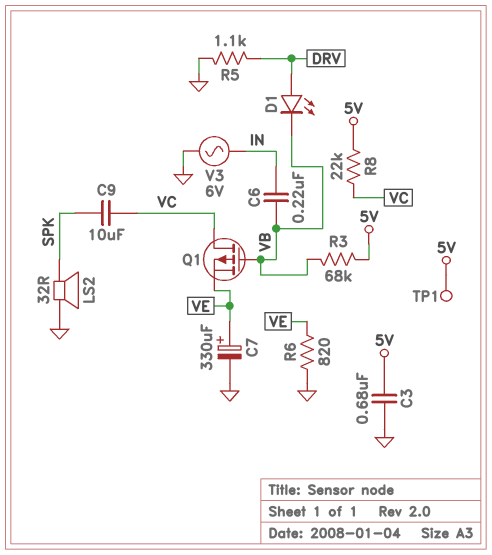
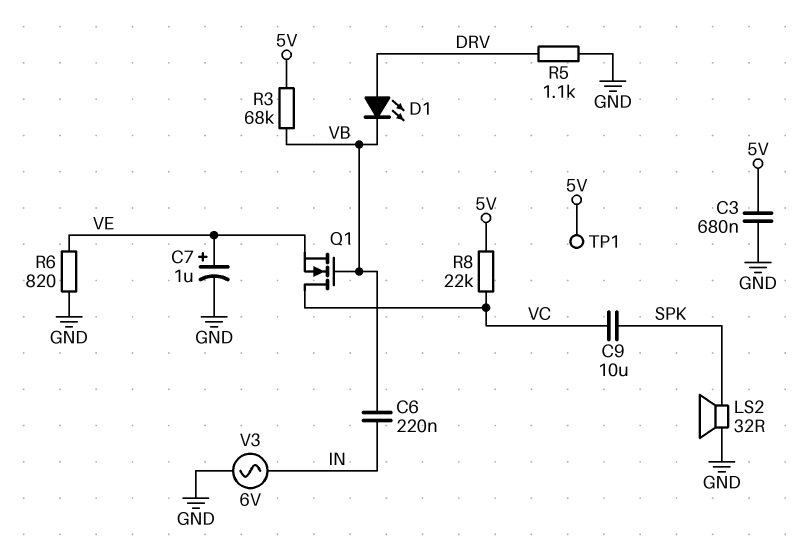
C7: 330uF (plus VE, minus GND) -> 1uF (plus VE, minus GND)
Q1: PMOS (G VB, D VC, S VE) -> NMOS (G VB, D VC, S VE)

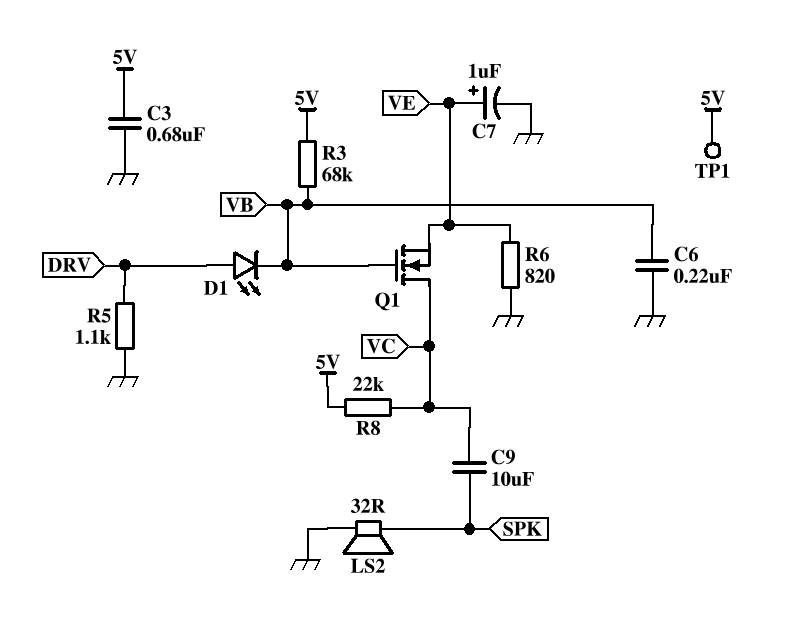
C6: 220nF (IN, VB) -> 220nF (GND, VB)
V3: AC 6V (GND, IN) -> none

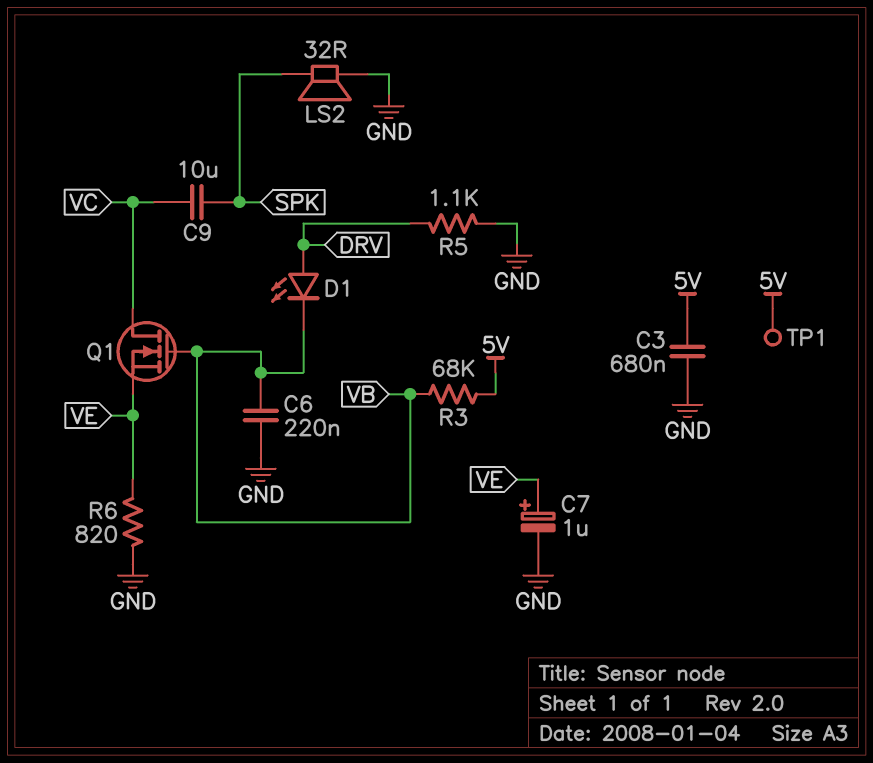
R8: 22k (5V, VC) -> none

